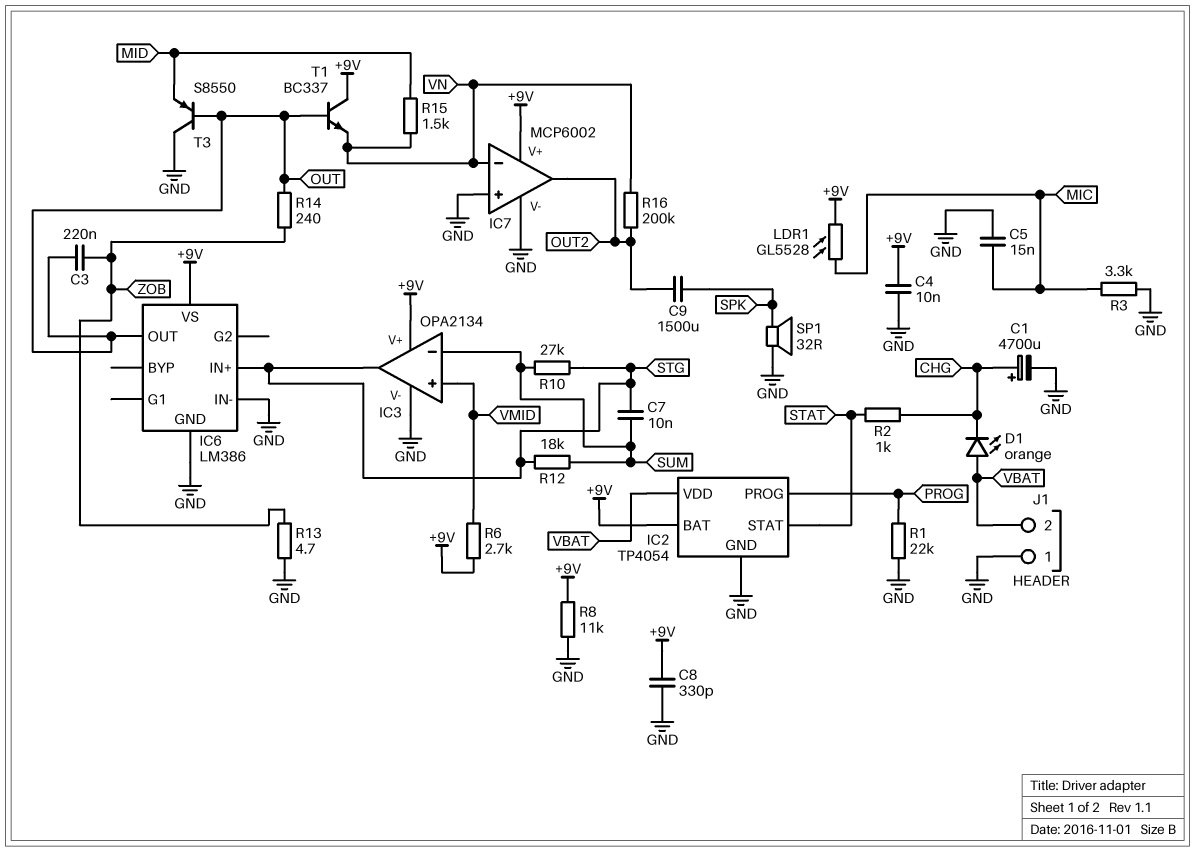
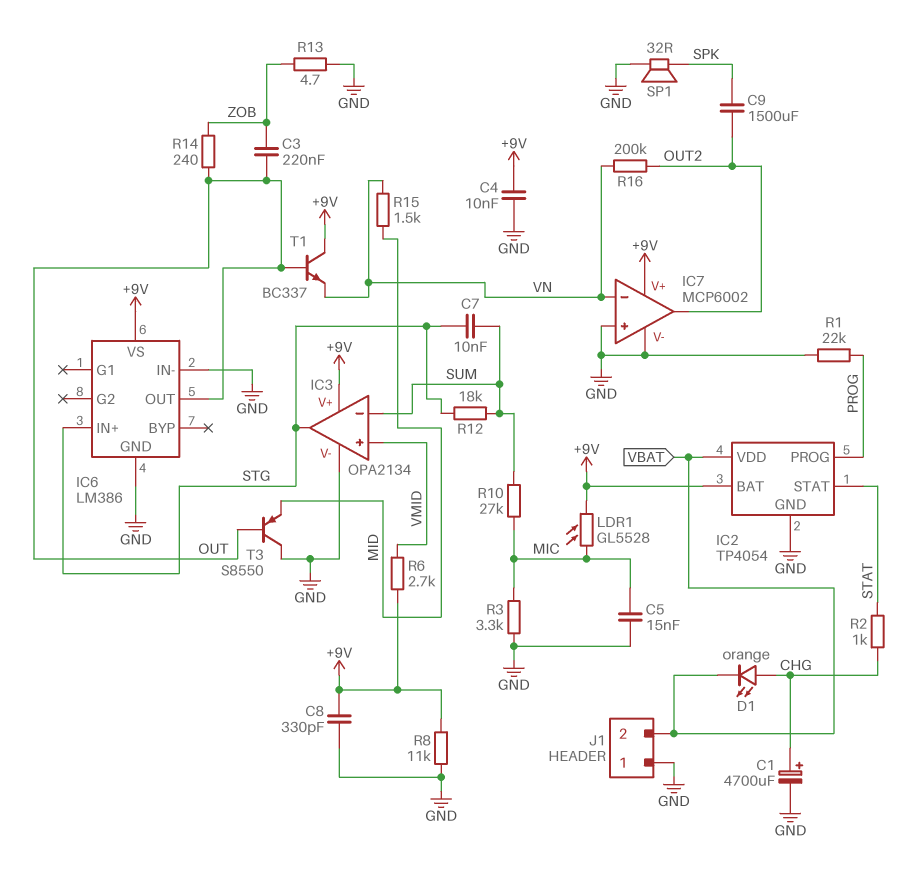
D1: LED orange (A VBAT, K CHG) -> LED orange (A CHG, K VBAT)
R10: 27k (STG, SUM) -> 27k (MIC, SUM)

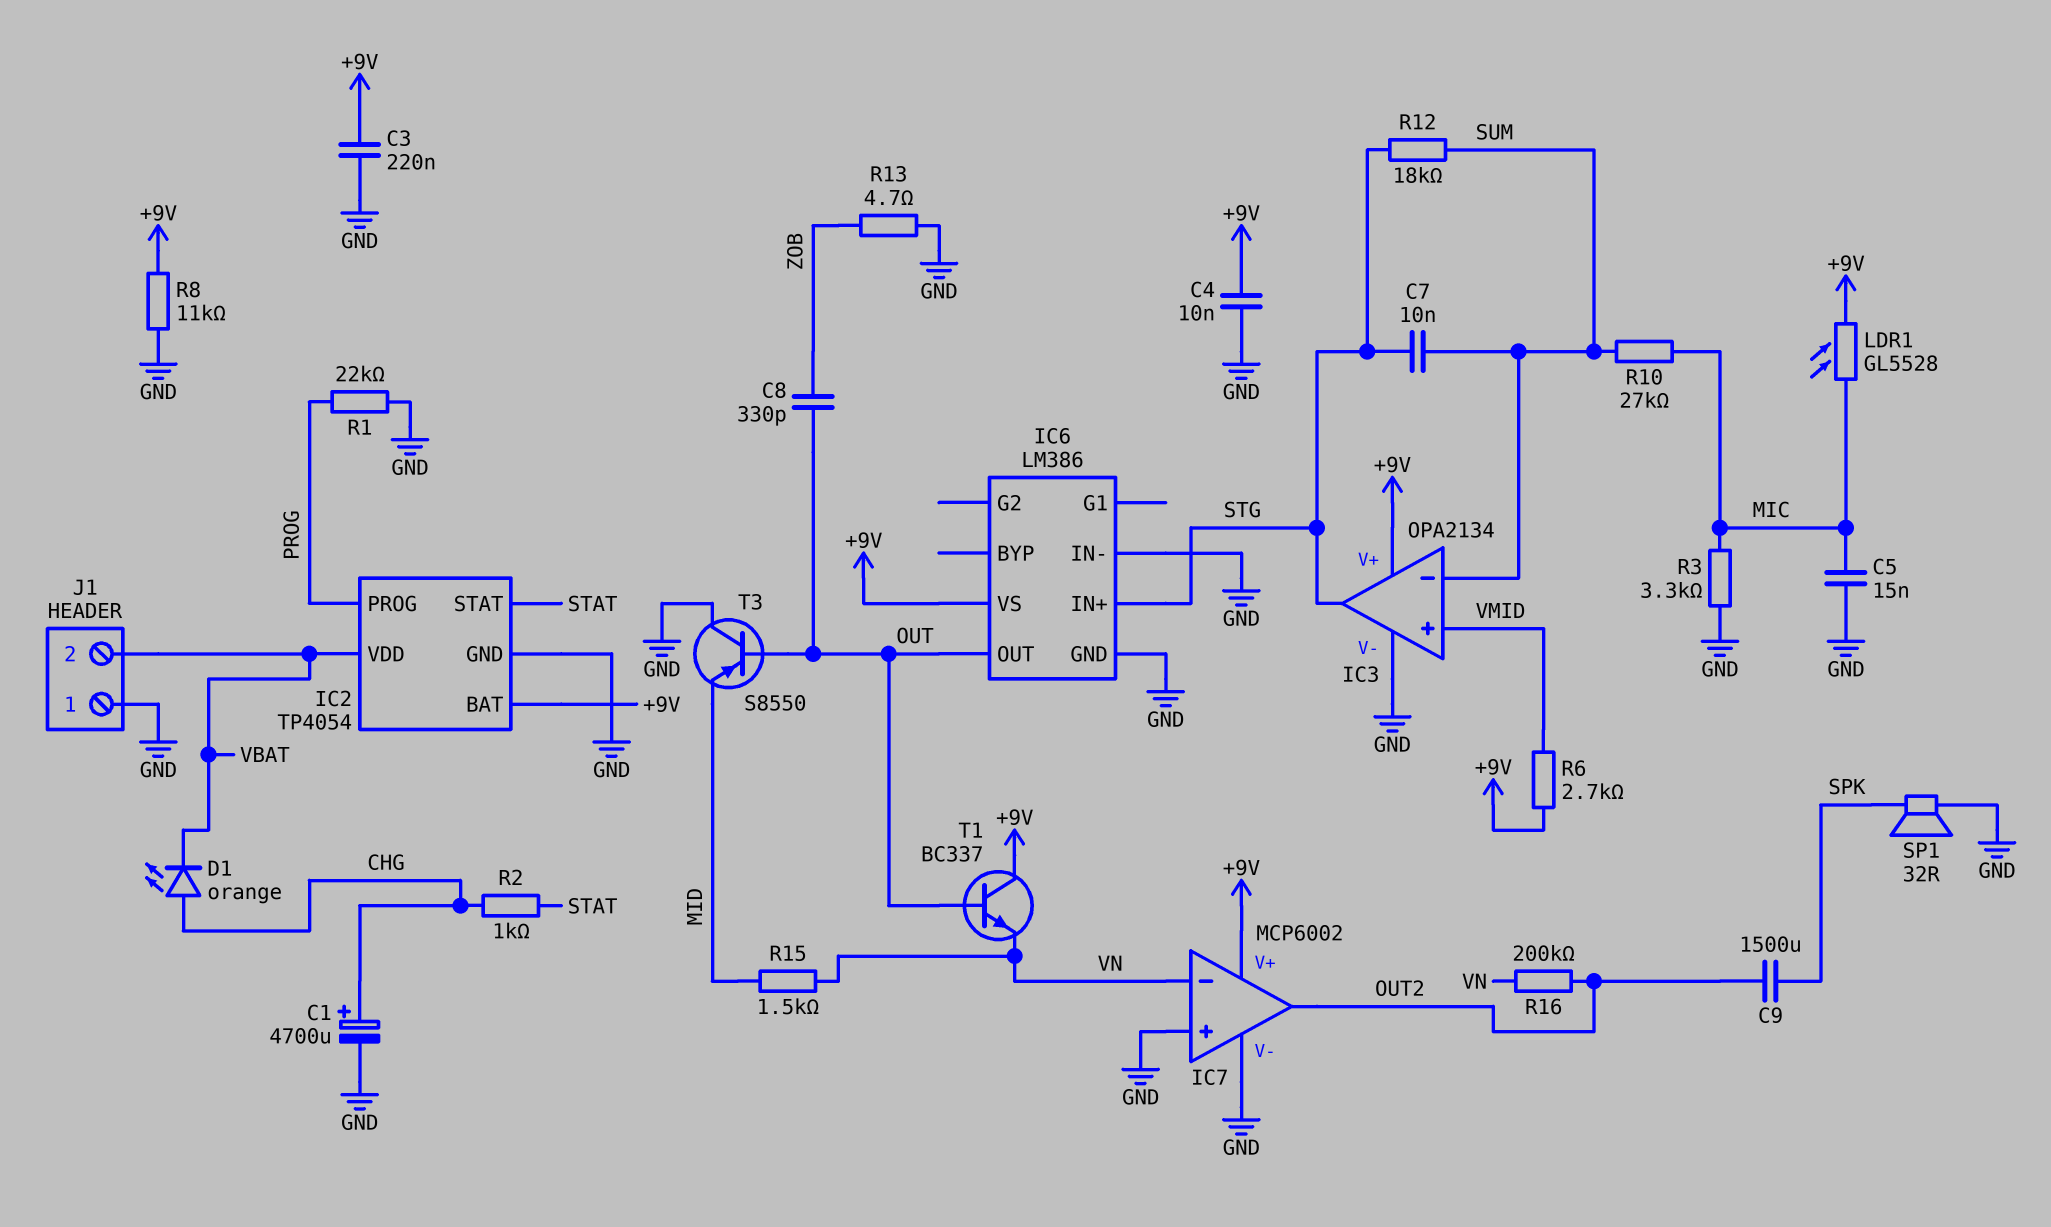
C3: 220nF (OUT, ZOB) -> 220nF (+9V, GND)
C8: 330pF (+9V, GND) -> 330pF (OUT, ZOB)
R14: 240 (OUT, ZOB) -> none

